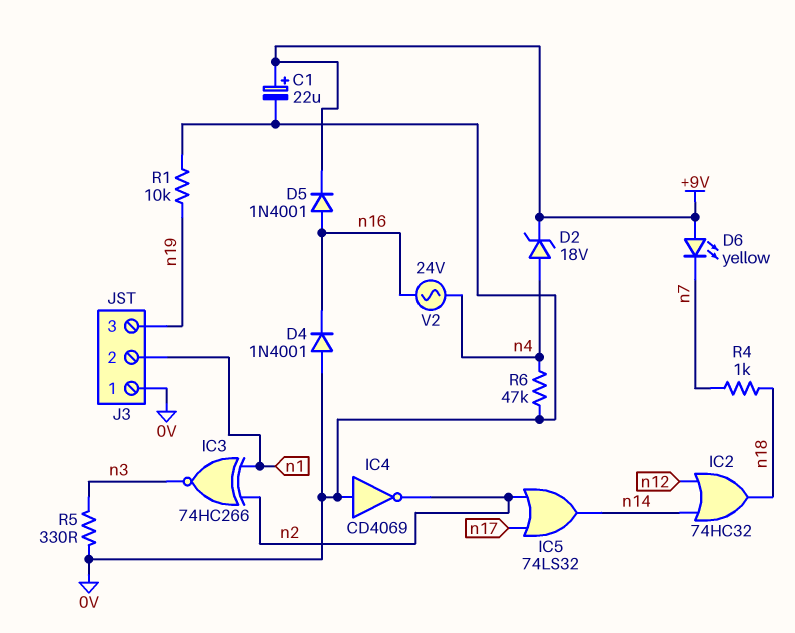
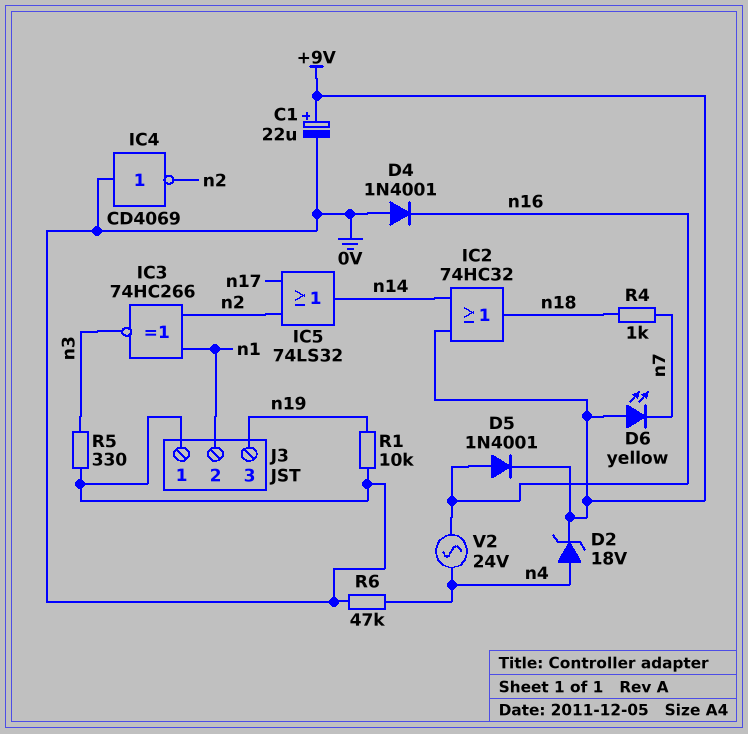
IC2: OR 74HC32 (in n12, in n14, out n18) -> OR 74HC32 (in +9V, in n14, out n18)

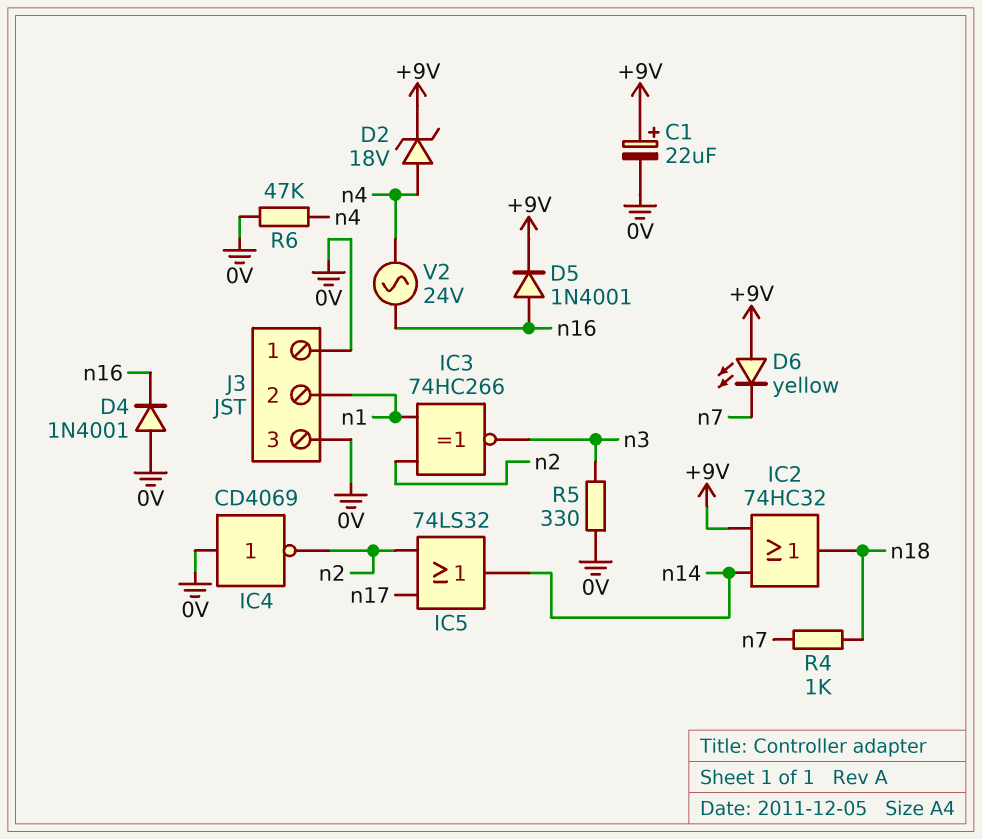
J3 pin 3: n19 -> 0V
R1: 10k (0V, n19) -> none

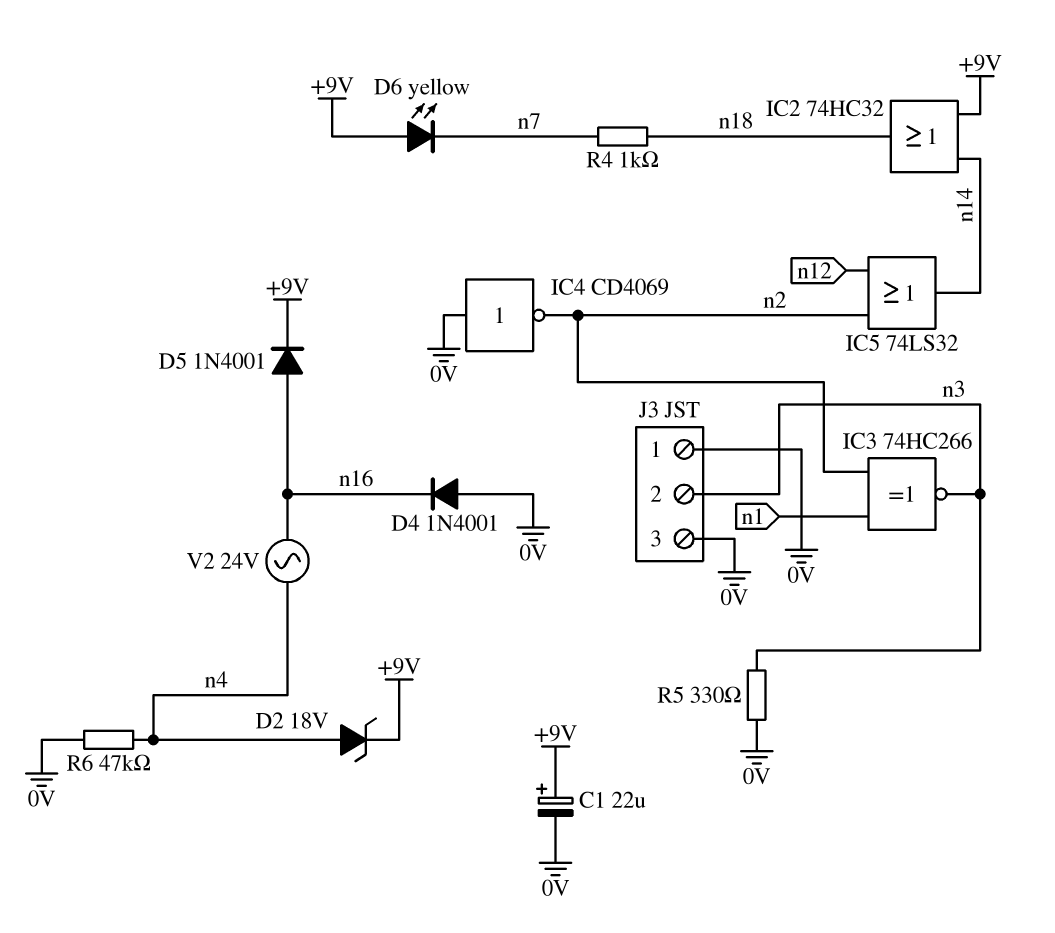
IC5: OR 74LS32 (in n2, in n17, out n14) -> OR 74LS32 (in n2, in n12, out n14)
J3 pin 2: n1 -> n3

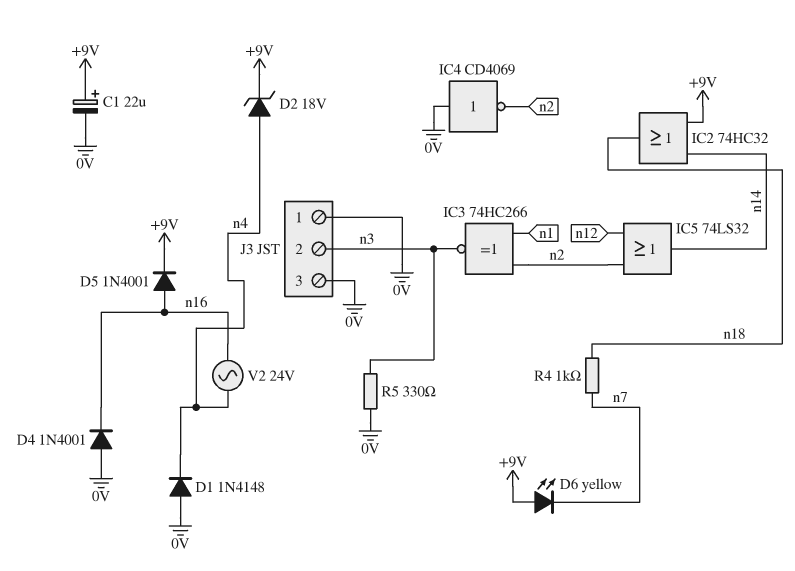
D1: none -> diode 1N4148 (A 0V, K n4)
R6: 47k (0V, n4) -> none

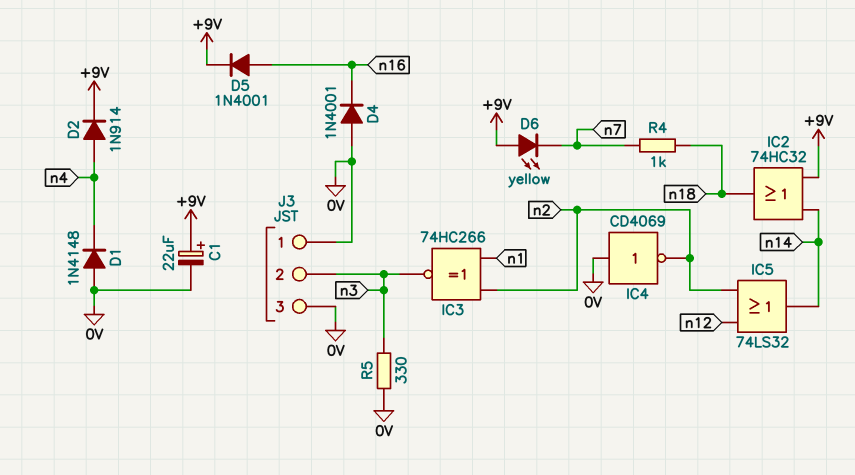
D2: zener 18V (A n4, K +9V) -> diode 1N914 (A n4, K +9V)
V2: AC 24V (n4, n16) -> none

